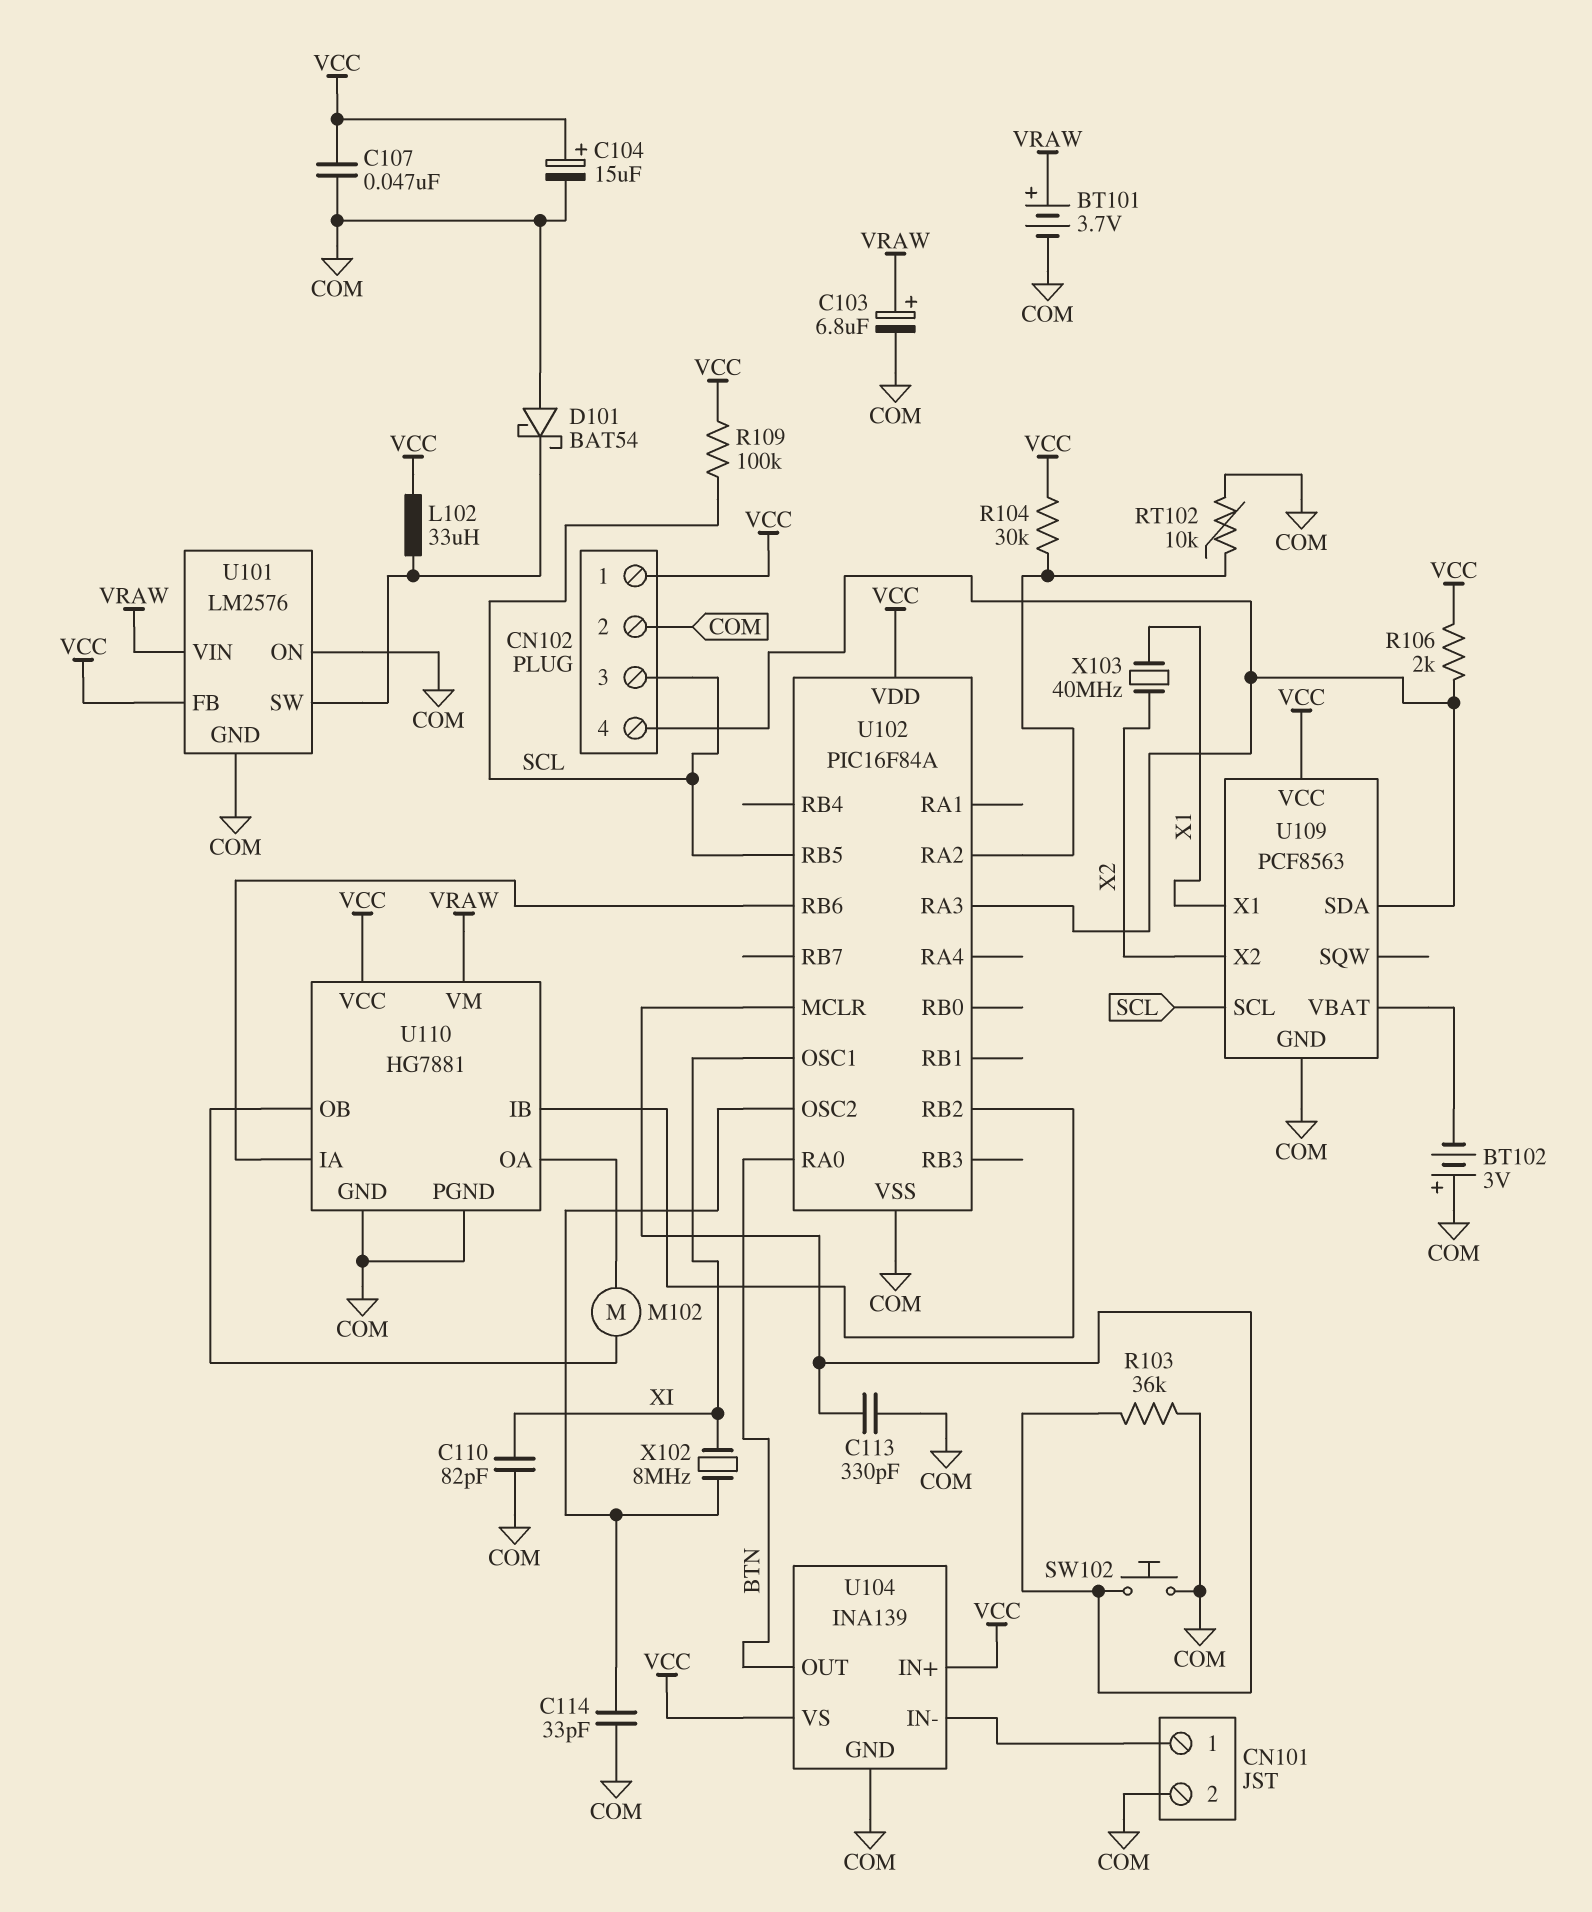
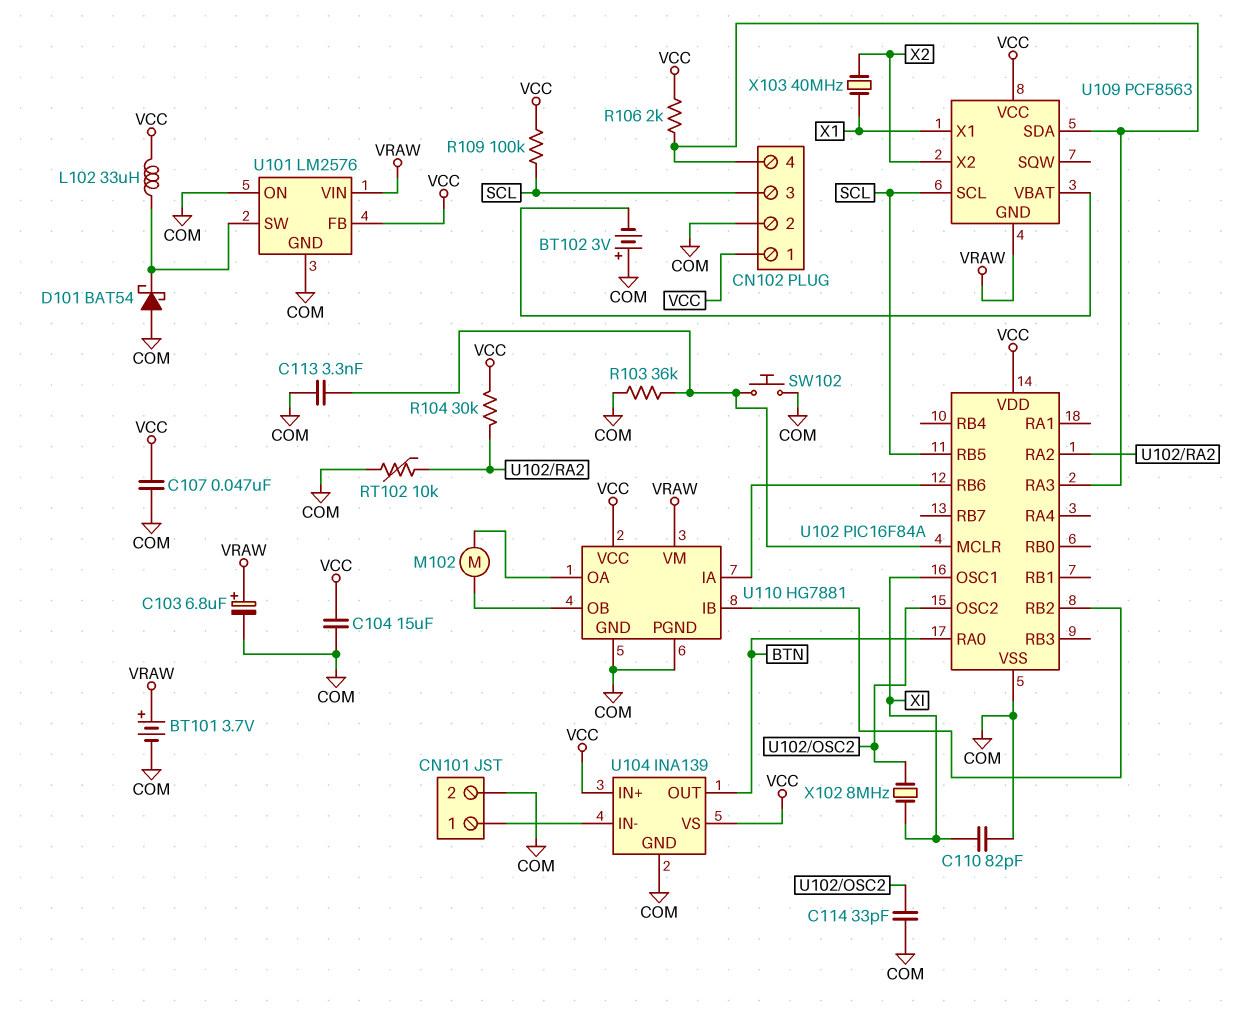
C104: 15uF (plus VCC, minus COM) -> 15uF (COM, VCC)
C113: 330pF (COM, U102/MCLR) -> 3.3nF (COM, U102/MCLR)
U109 pin GND: COM -> VRAW

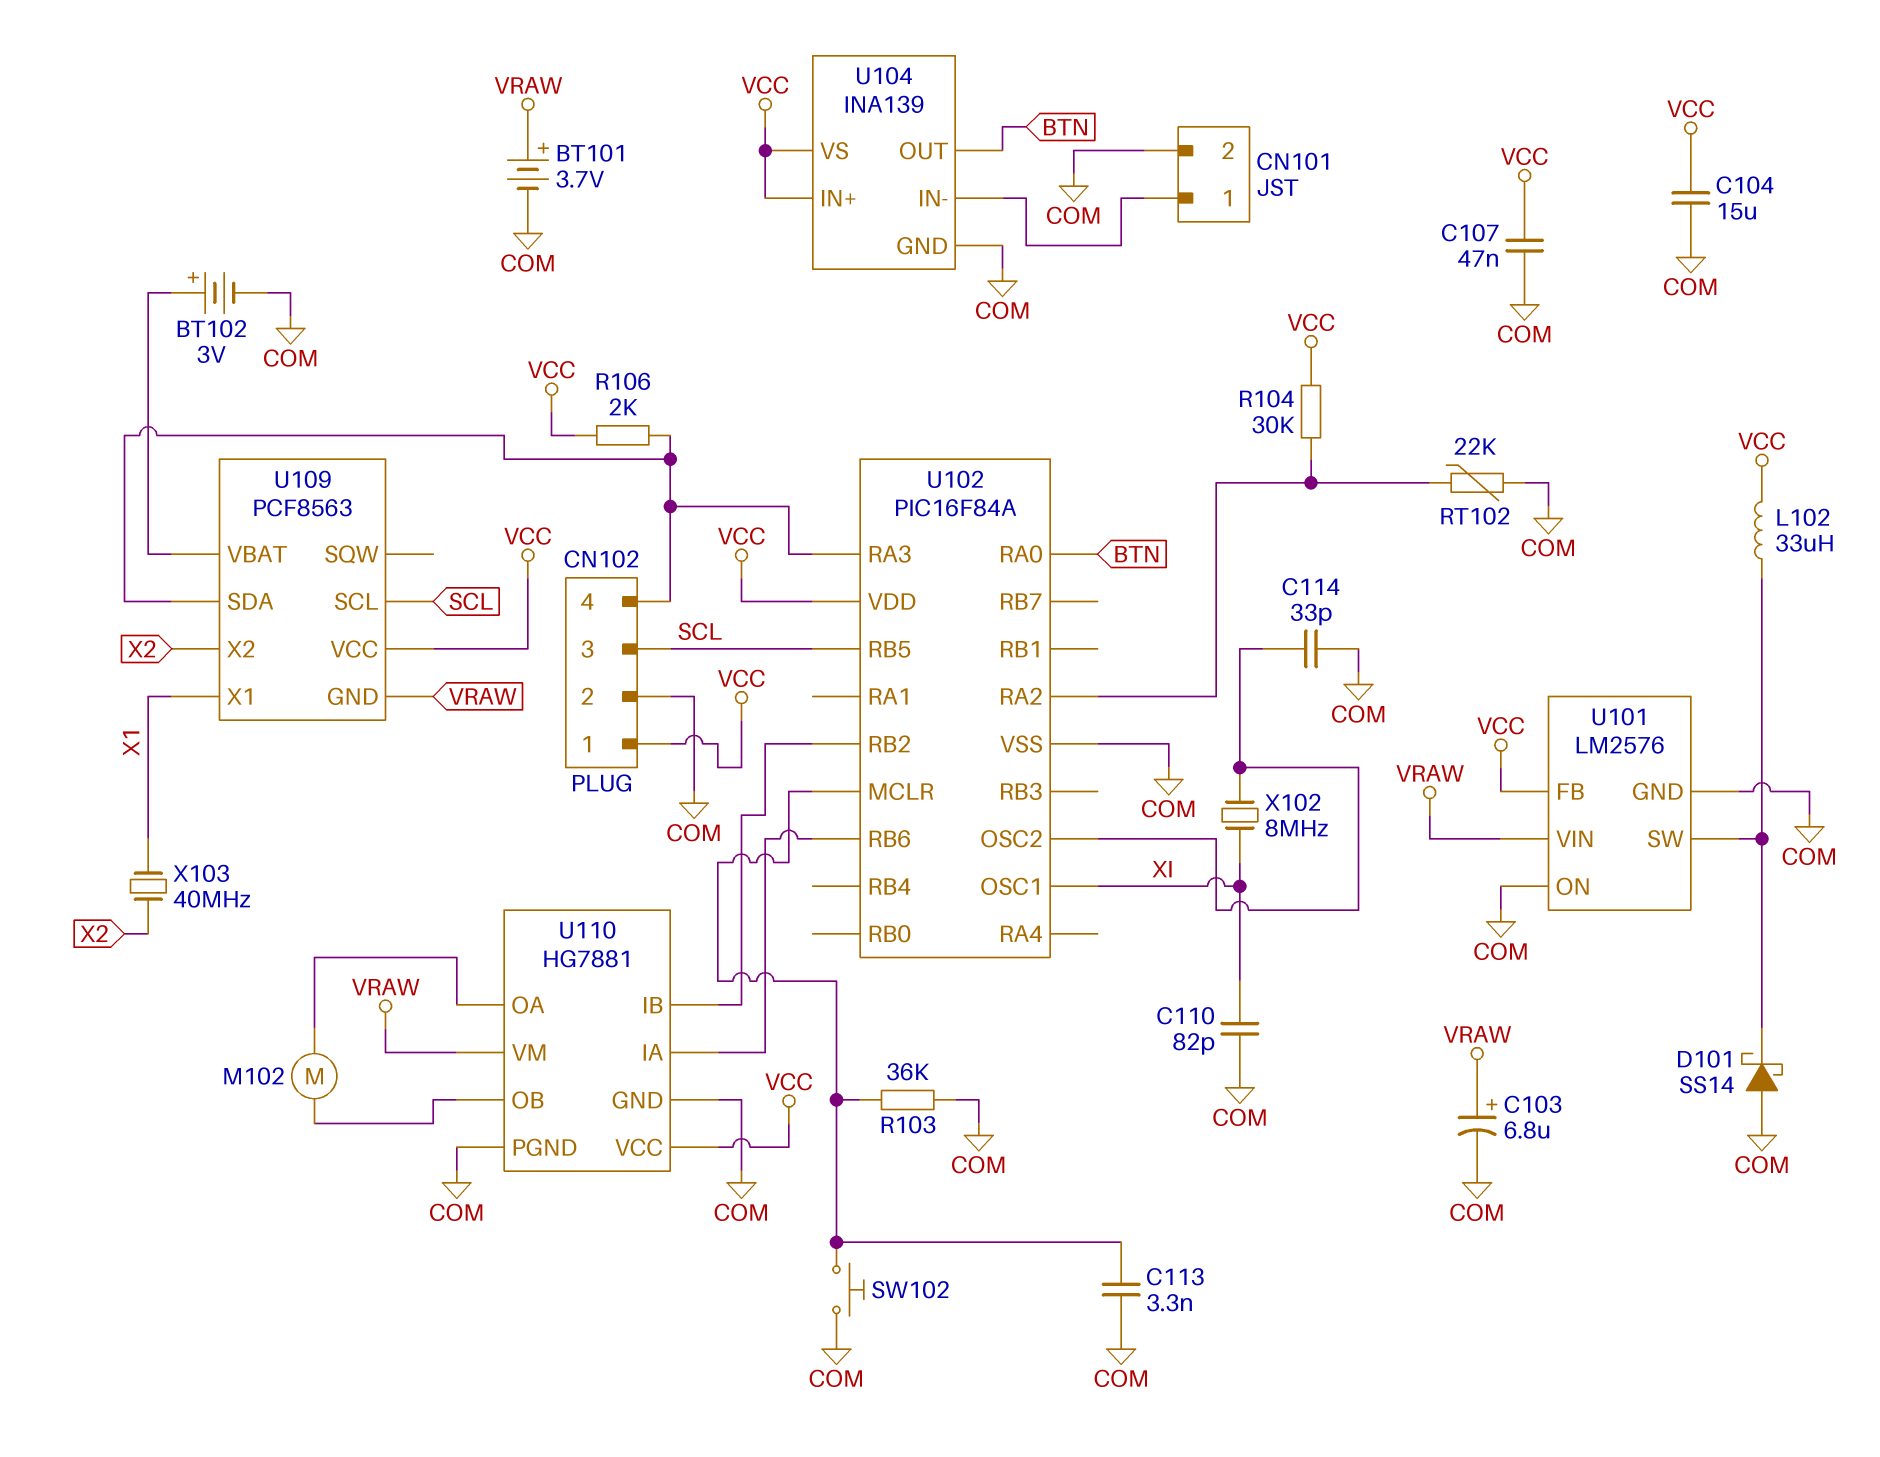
BT102: 3V (plus COM, minus U109/VBAT) -> 3V (plus U109/VBAT, minus COM)
D101: schottky BAT54 (A COM, K U101/SW) -> schottky SS14 (A COM, K U101/SW)
R109: 100k (SCL, VCC) -> none
RT102: 10k (COM, U102/RA2) -> 22k (COM, U102/RA2)

